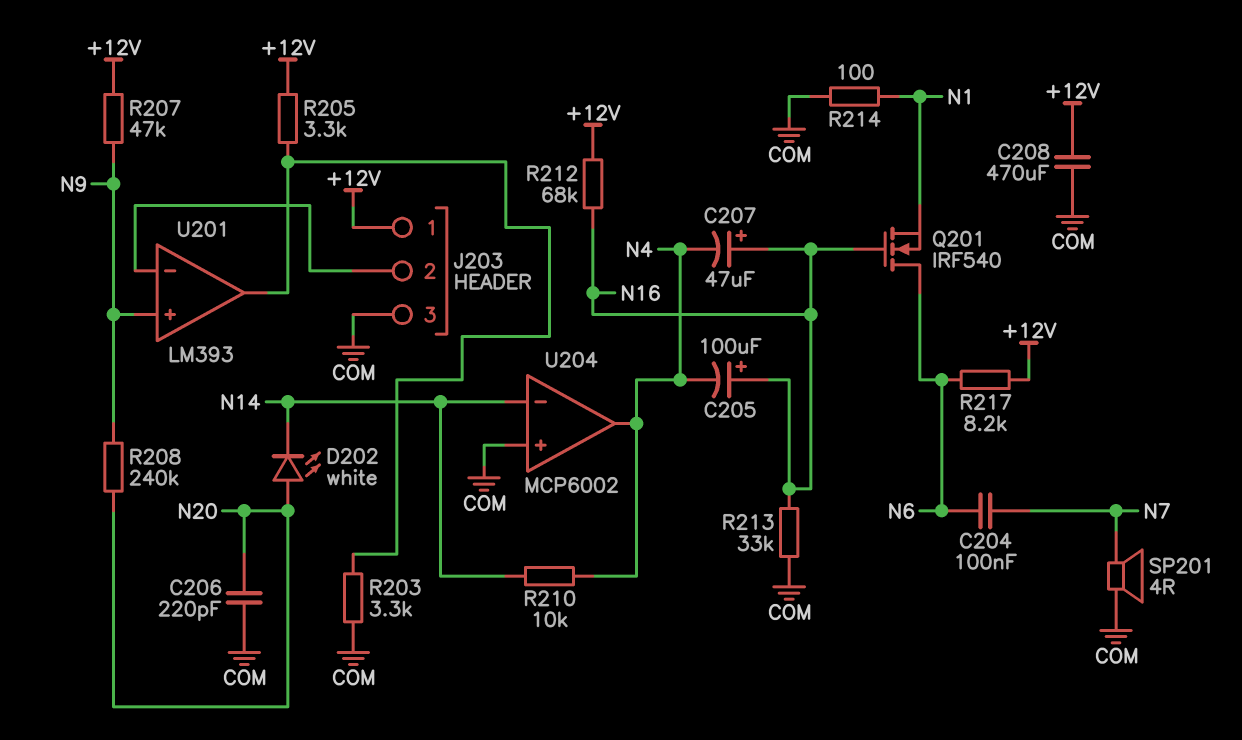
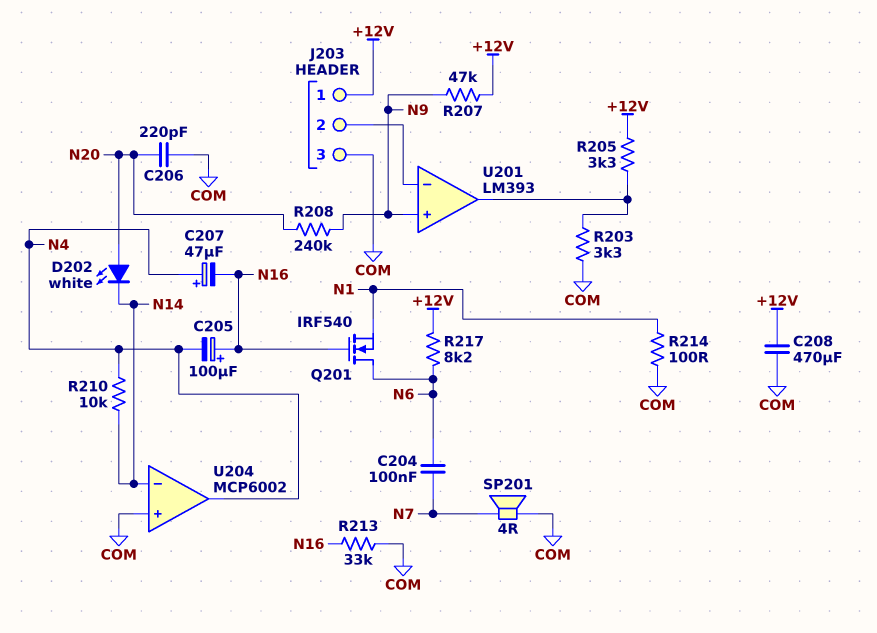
C207: 47uF (plus N16, minus N4) -> 47uF (plus N4, minus N16)
R212: 68k (+12V, N16) -> none

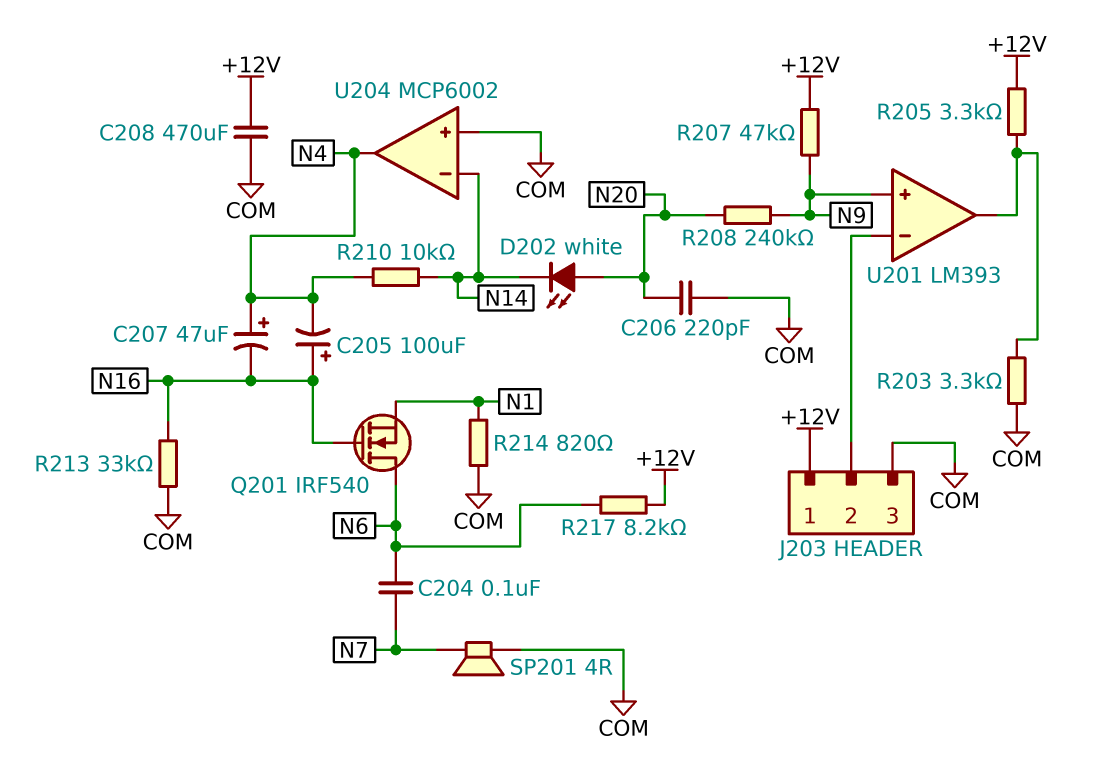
R214: 100 (COM, N1) -> 820 (COM, N1)

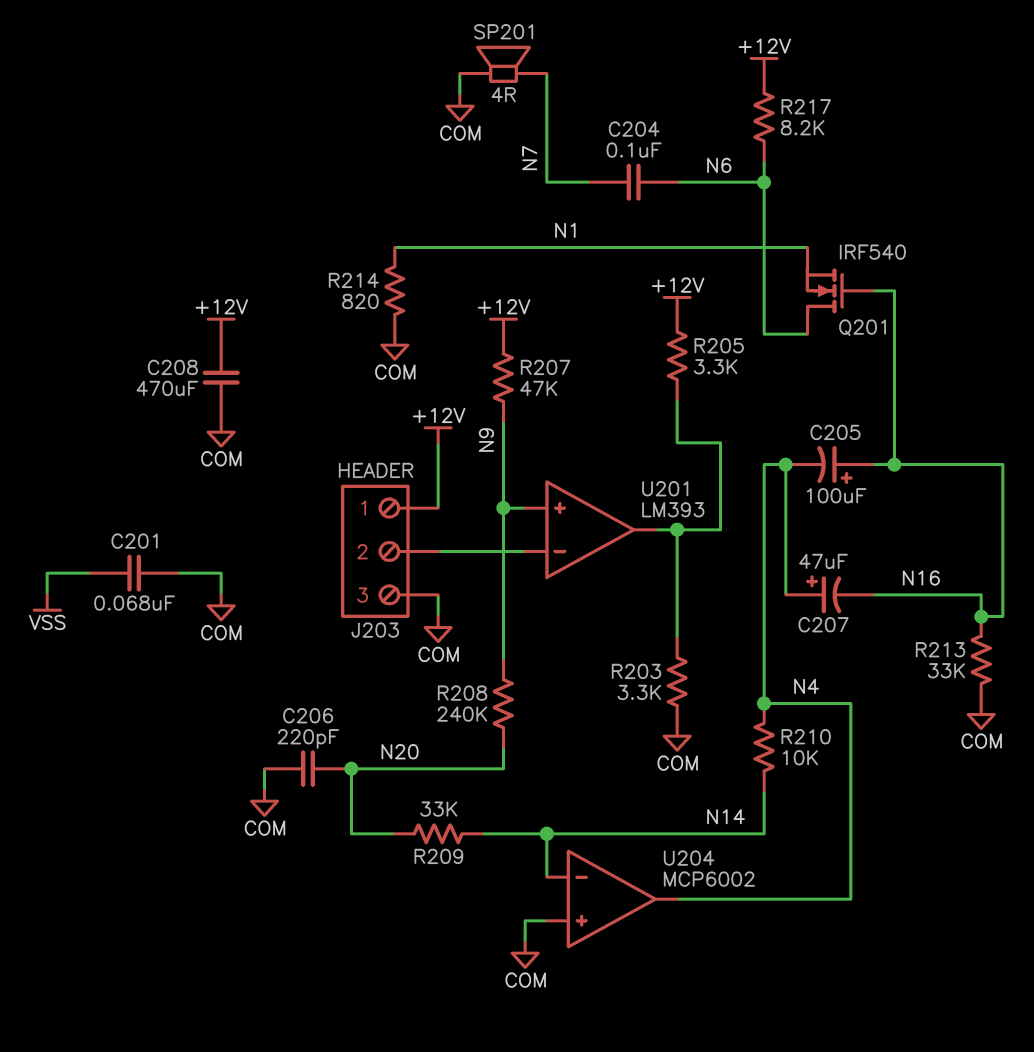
C201: none -> 68nF (COM, VSS)
D202: LED white (A N20, K N14) -> none
R209: none -> 33k (N14, N20)

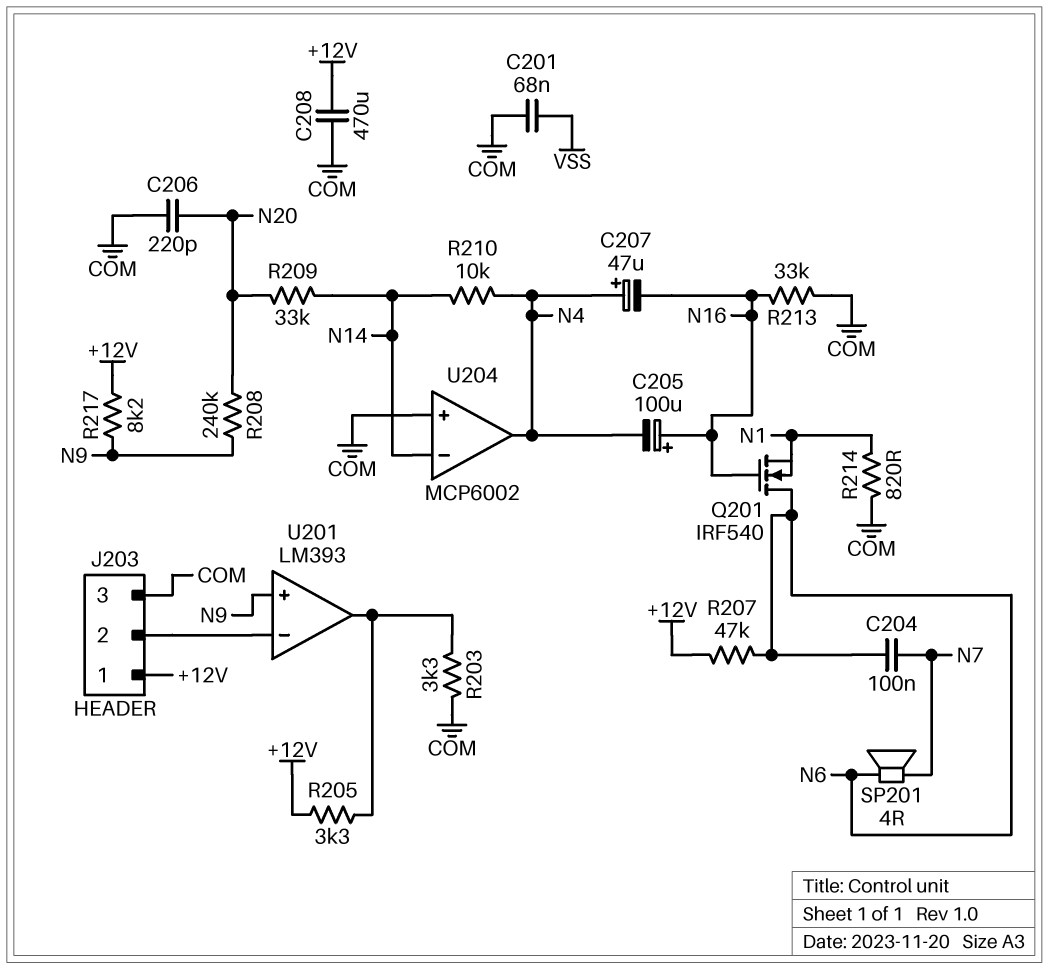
R207: 47k (+12V, N9) -> 47k (+12V, N6)
R217: 8.2k (+12V, N6) -> 8.2k (+12V, N9)
SP201: speaker 4R (COM, N7) -> speaker 4R (N6, N7)

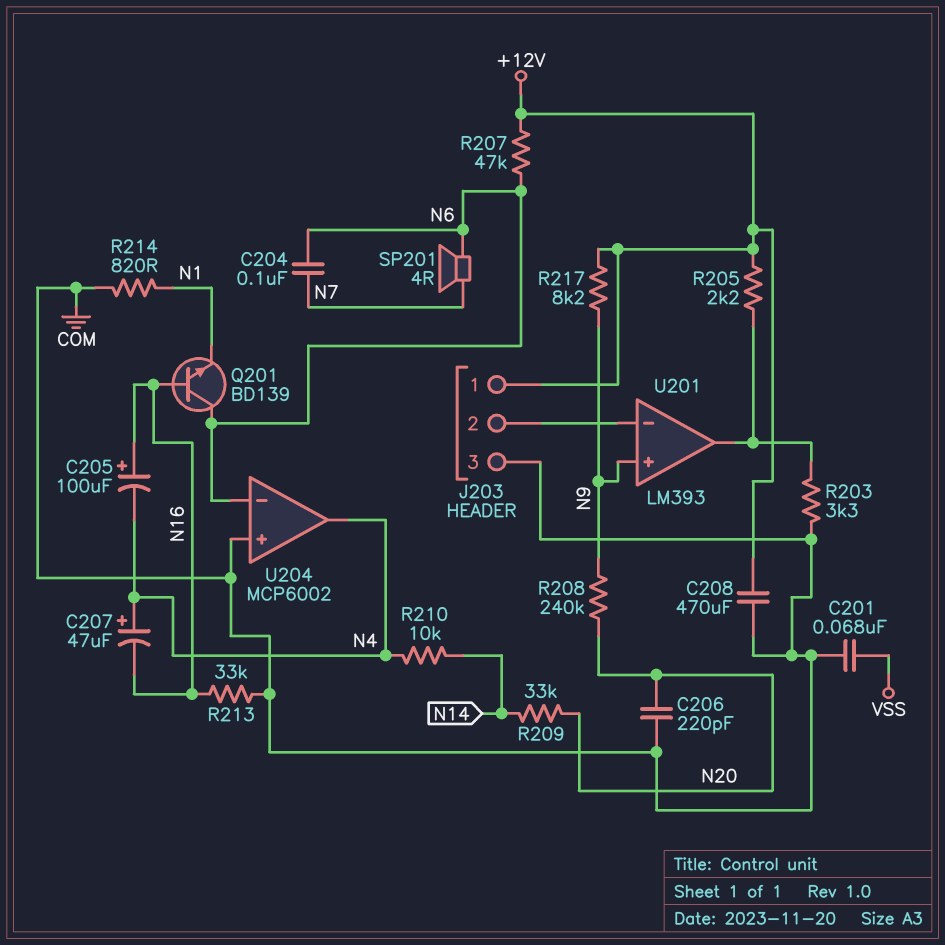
Q201: NMOS IRF540 (G N16, D N6, S N1) -> NPN BD139 (B N16, C N6, E N1)
R205: 3.3k (+12V, U201/out) -> 2.2k (+12V, U201/out)
U204 pin in-: N14 -> N6

